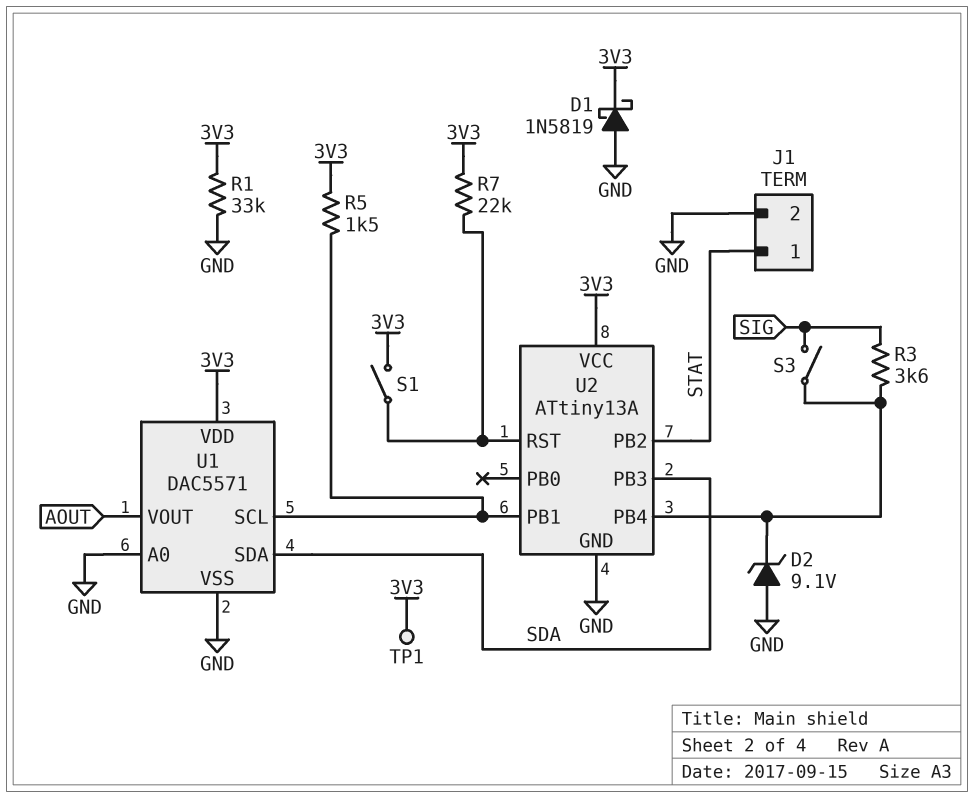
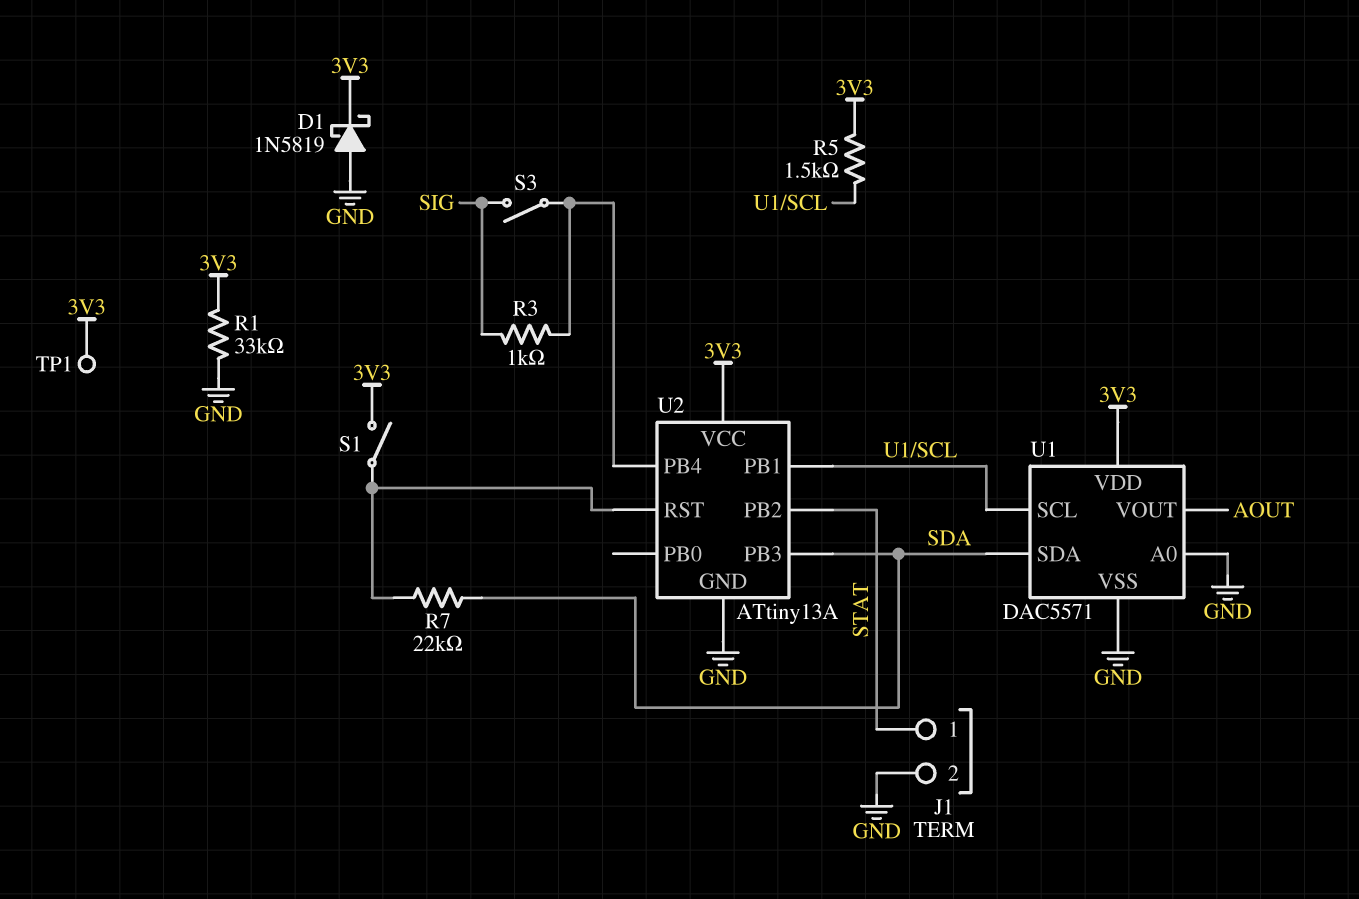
D2: zener 9.1V (A GND, K U2/PB4) -> none
R3: 3.6k (SIG, U2/PB4) -> 1k (SIG, U2/PB4)
R7: 22k (3V3, U2/RST) -> 22k (SDA, U2/RST)

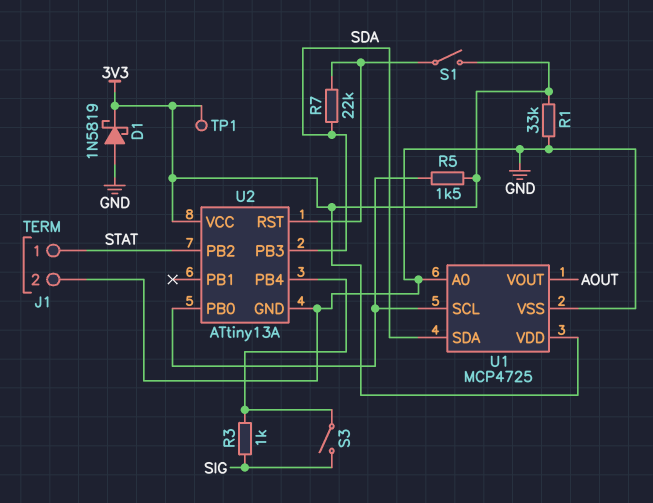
U1: DAC5571 -> MCP4725
U2 pin PB0: none -> U1/SCL
U2 pin PB1: U1/SCL -> none

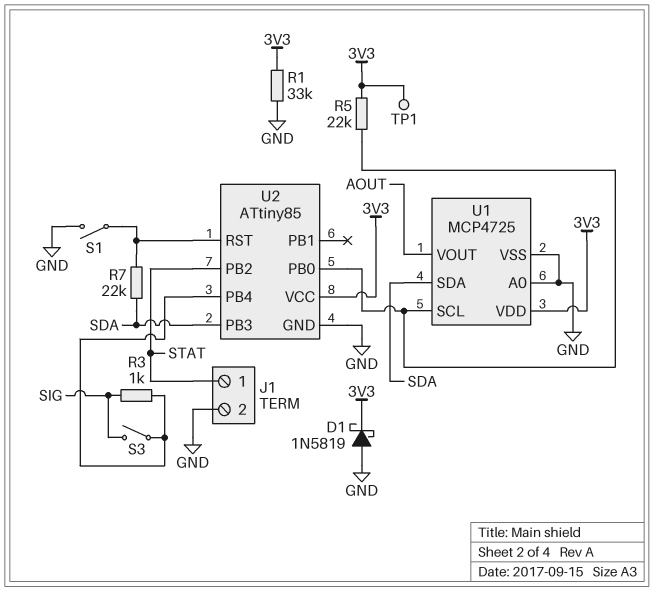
R5: 1.5k (3V3, U1/SCL) -> 22k (3V3, U1/SCL)
S1: switch (3V3, U2/RST) -> switch (GND, U2/RST)
U2: ATtiny13A -> ATtiny85

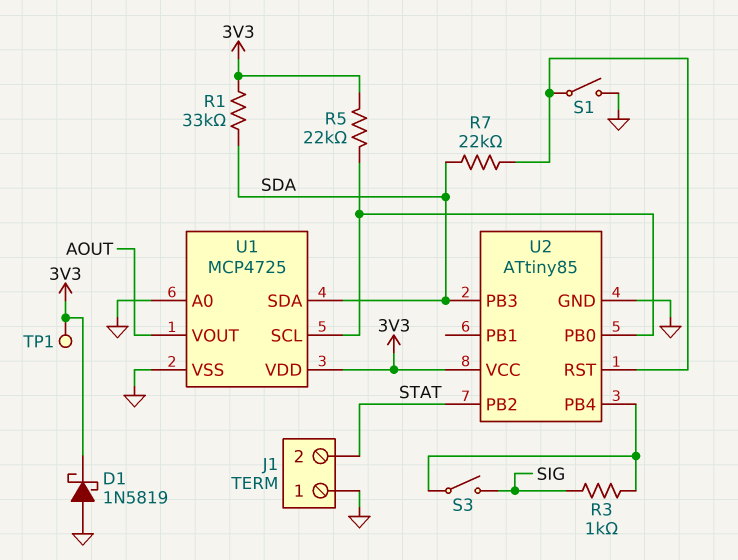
J1 pin 1: STAT -> GND
J1 pin 2: GND -> STAT
R1: 33k (3V3, GND) -> 33k (3V3, SDA)

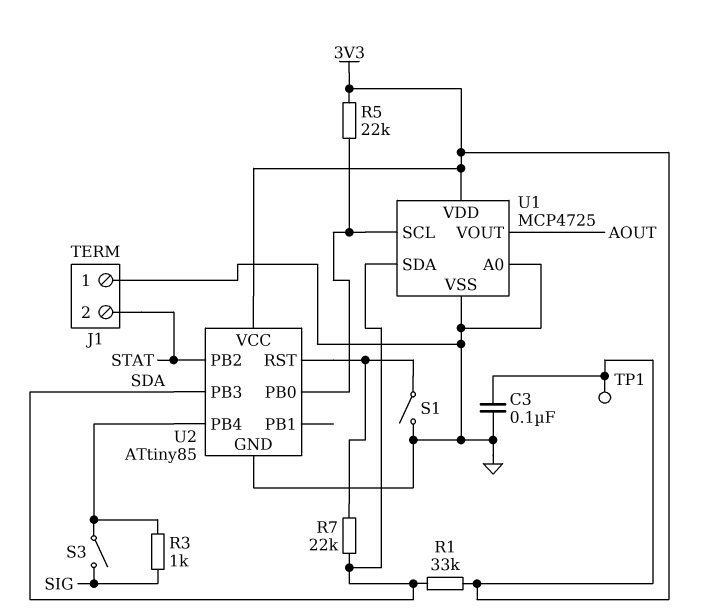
C3: none -> 100nF (3V3, GND)
D1: schottky 1N5819 (A GND, K 3V3) -> none

